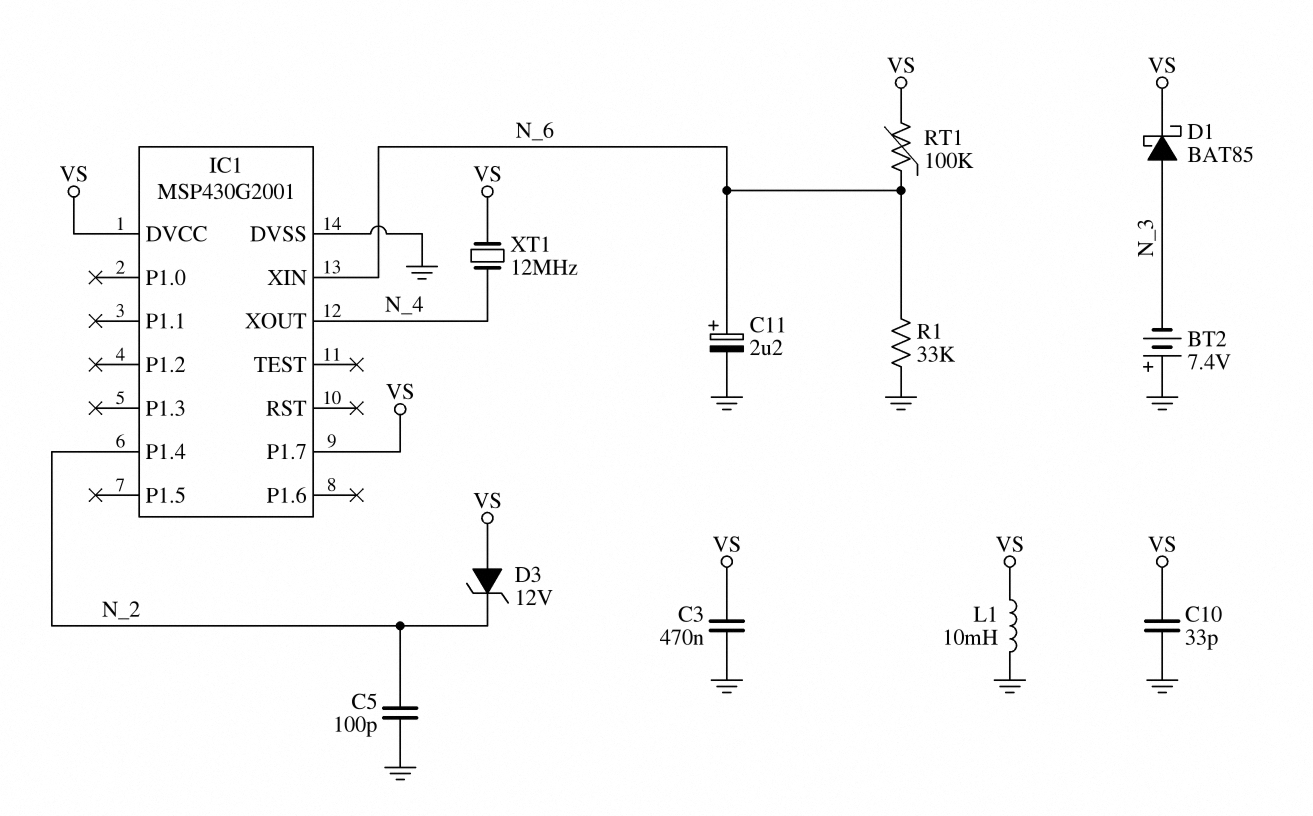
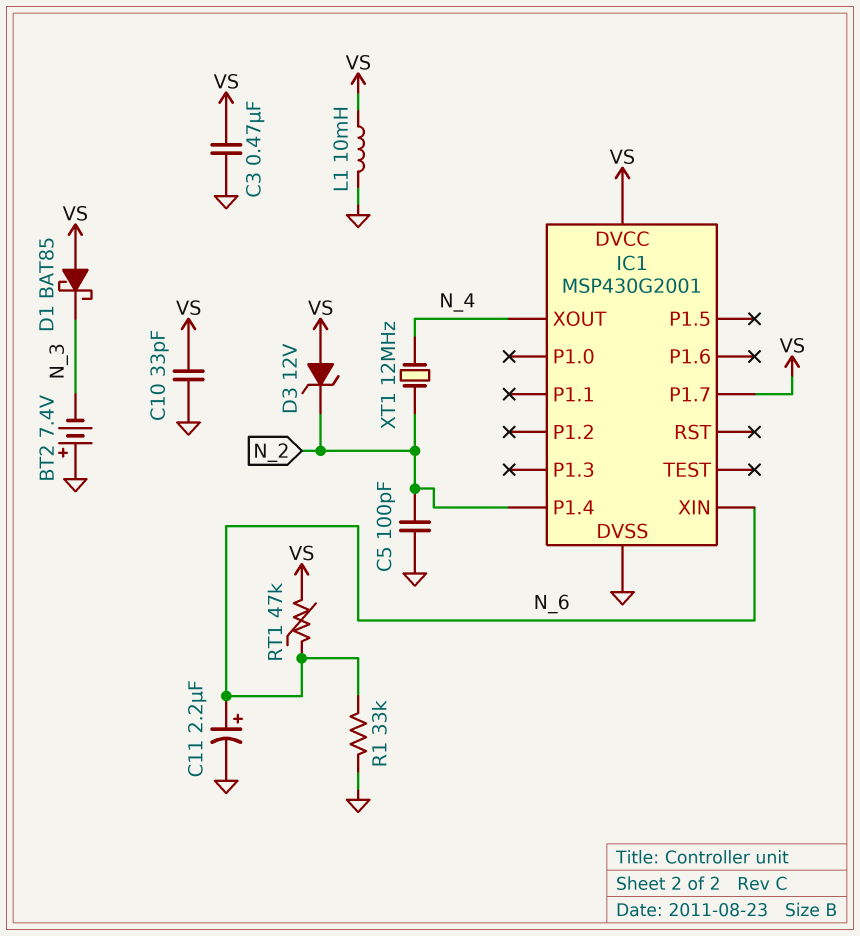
D1: schottky BAT85 (A N_3, K VS) -> schottky BAT85 (A VS, K N_3)
RT1: 100k (N_6, VS) -> 47k (N_6, VS)
XT1: 12MHz (N_4, VS) -> 12MHz (N_2, N_4)

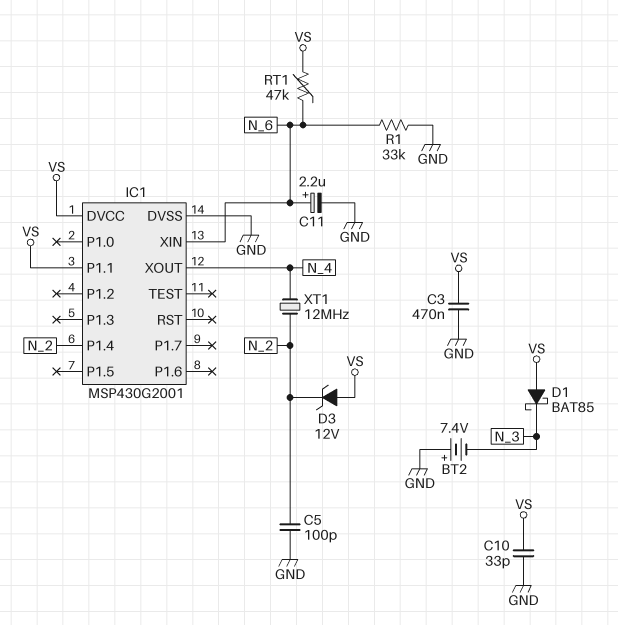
IC1 pin P1.1: none -> VS
IC1 pin P1.7: VS -> none
L1: 10mH (GND, VS) -> none

